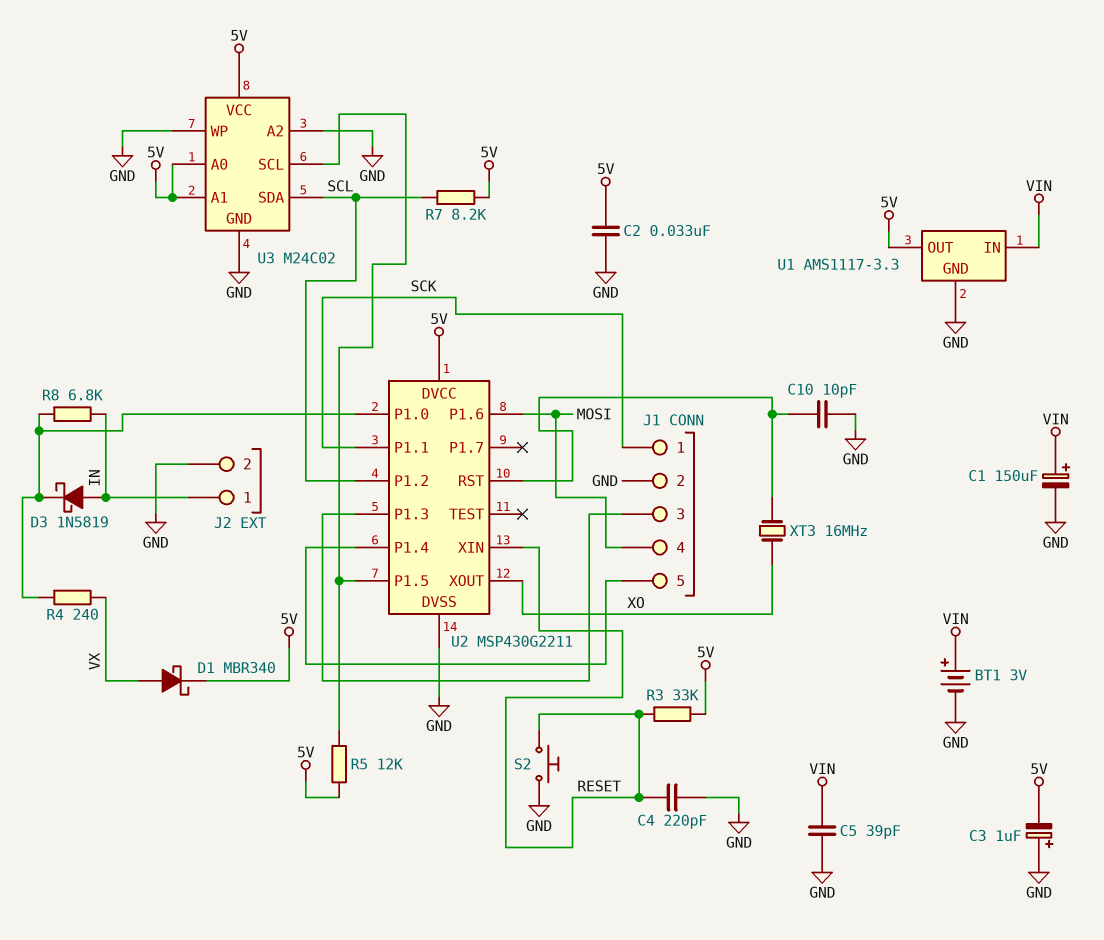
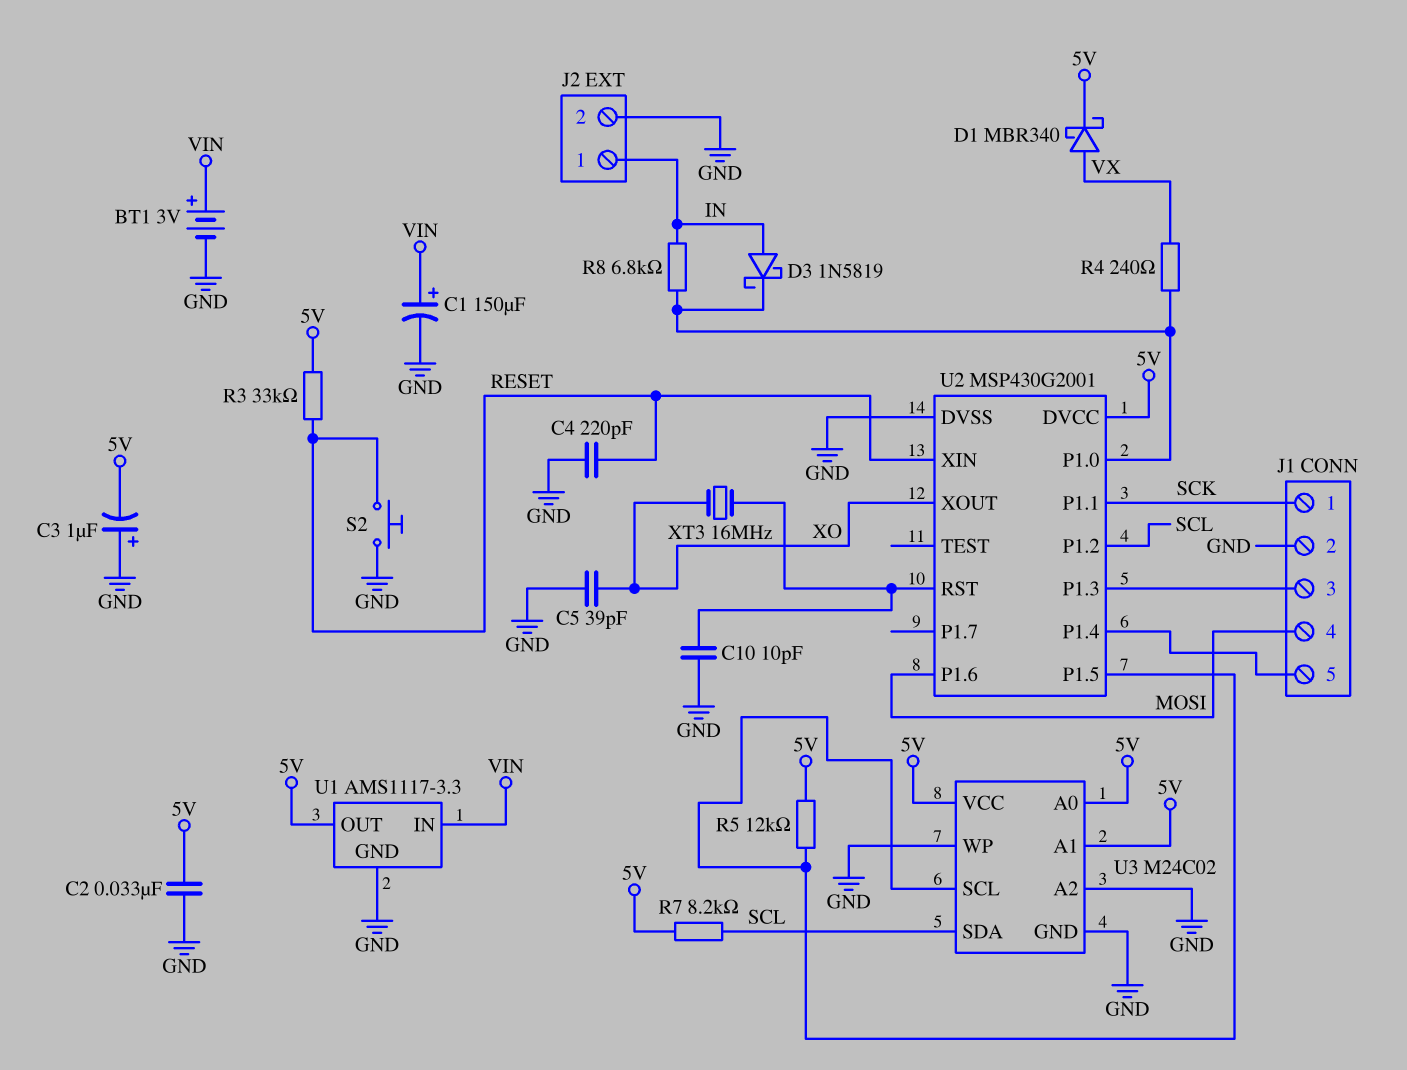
C5: 39pF (GND, VIN) -> 39pF (GND, XO)
U2: MSP430G2211 -> MSP430G2001

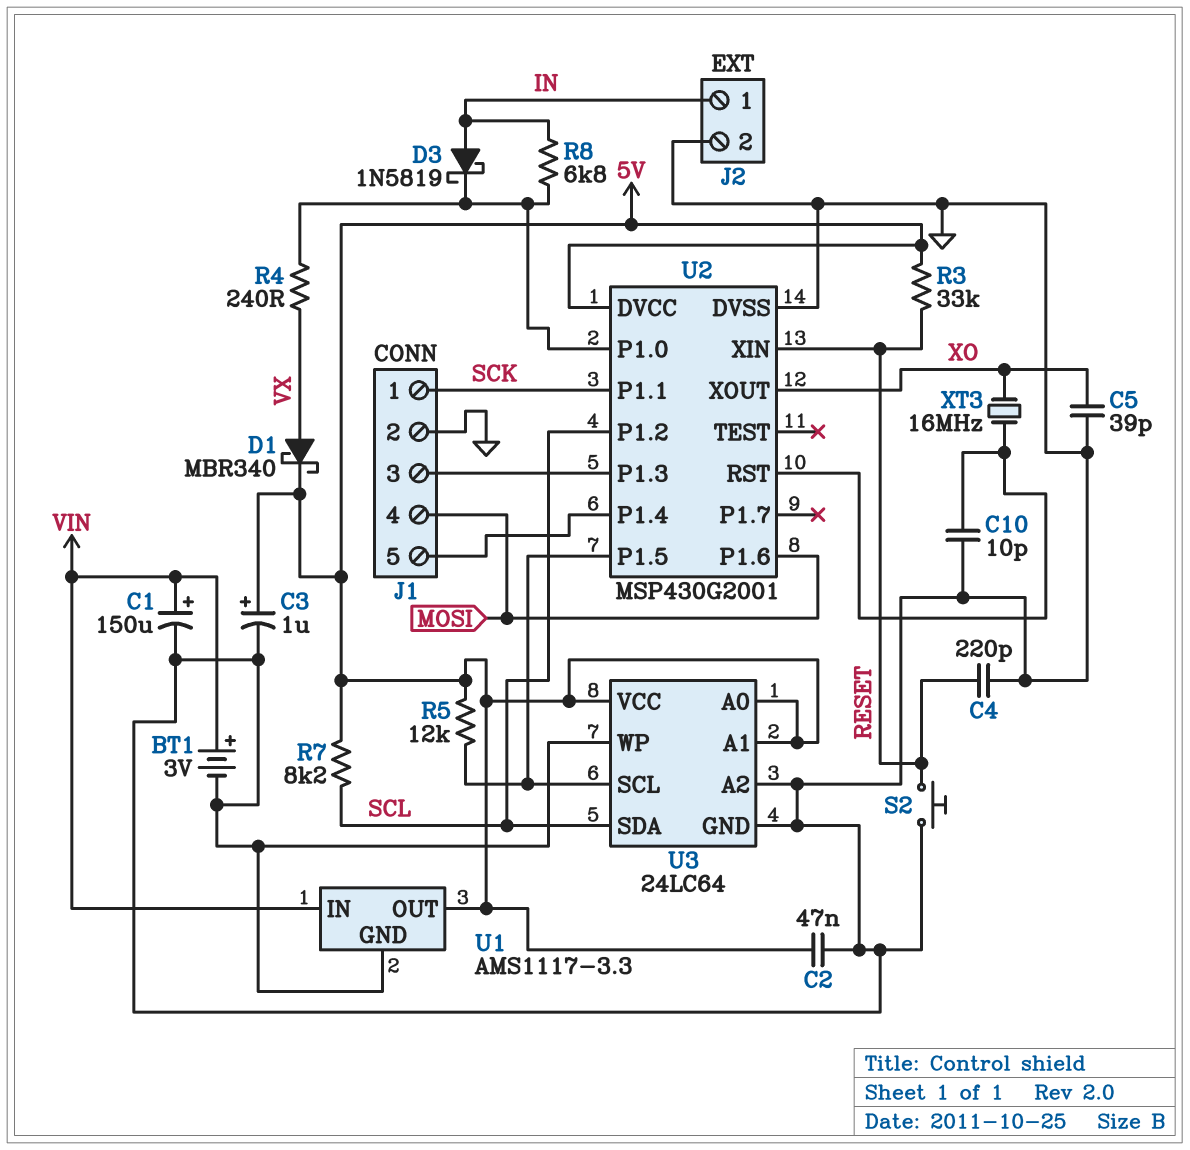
C2: 33nF (5V, GND) -> 47nF (5V, GND)
C3: 1uF (plus GND, minus 5V) -> 1uF (plus 5V, minus GND)
U3: M24C02 -> 24LC64

